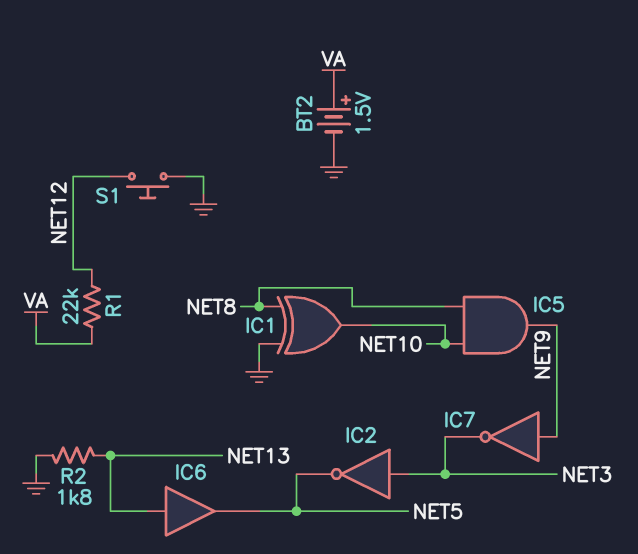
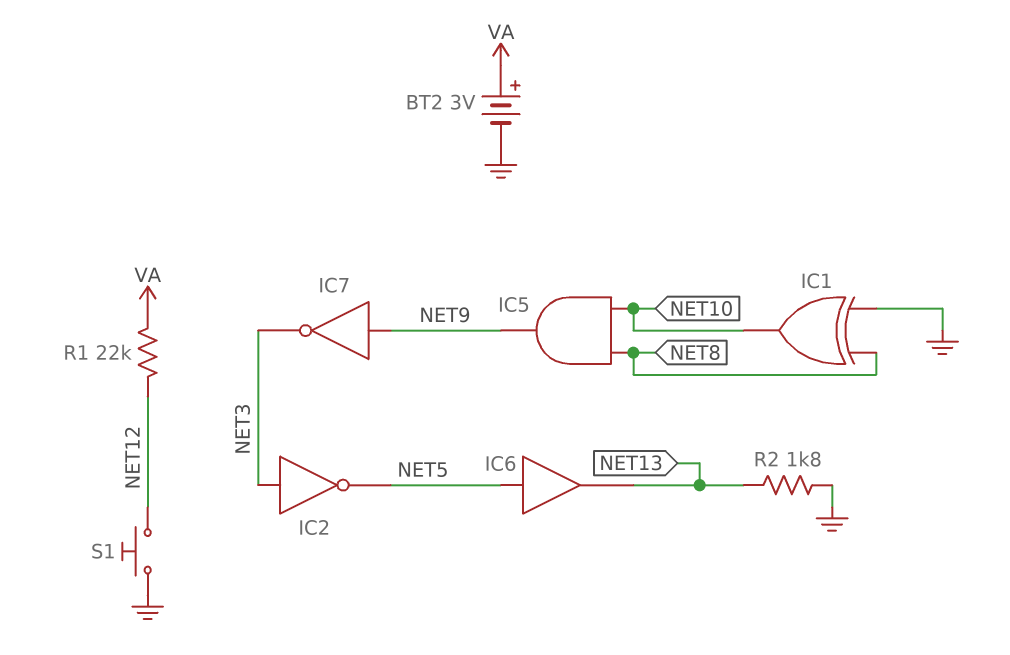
BT2: 1.5V (plus VA, minus GND) -> 3V (plus VA, minus GND)
IC6: buffer (in NET13, out NET5) -> buffer (in NET5, out NET13)

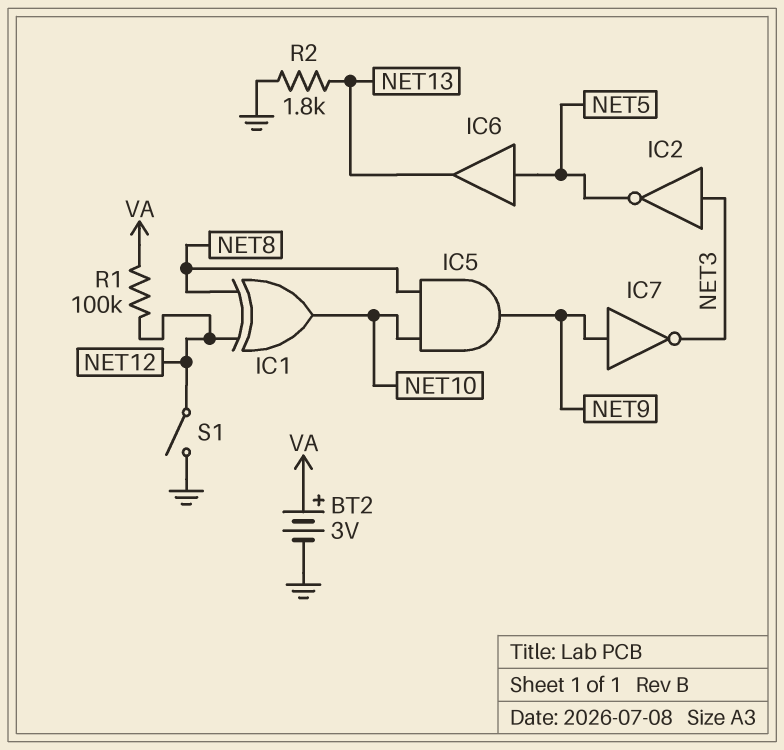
IC1: XOR (in GND, in NET8, out NET10) -> XOR (in NET8, in NET12, out NET10)
R1: 22k (NET12, VA) -> 100k (NET12, VA)
S1: button (GND, NET12) -> switch (GND, NET12)

